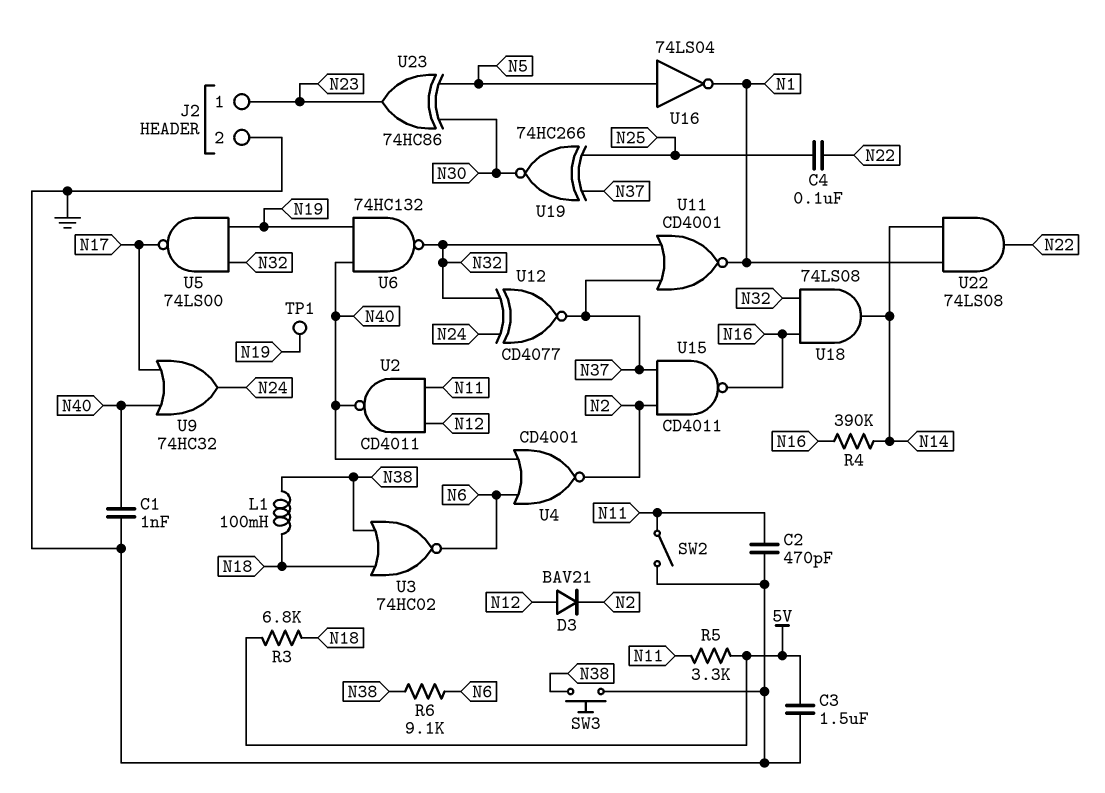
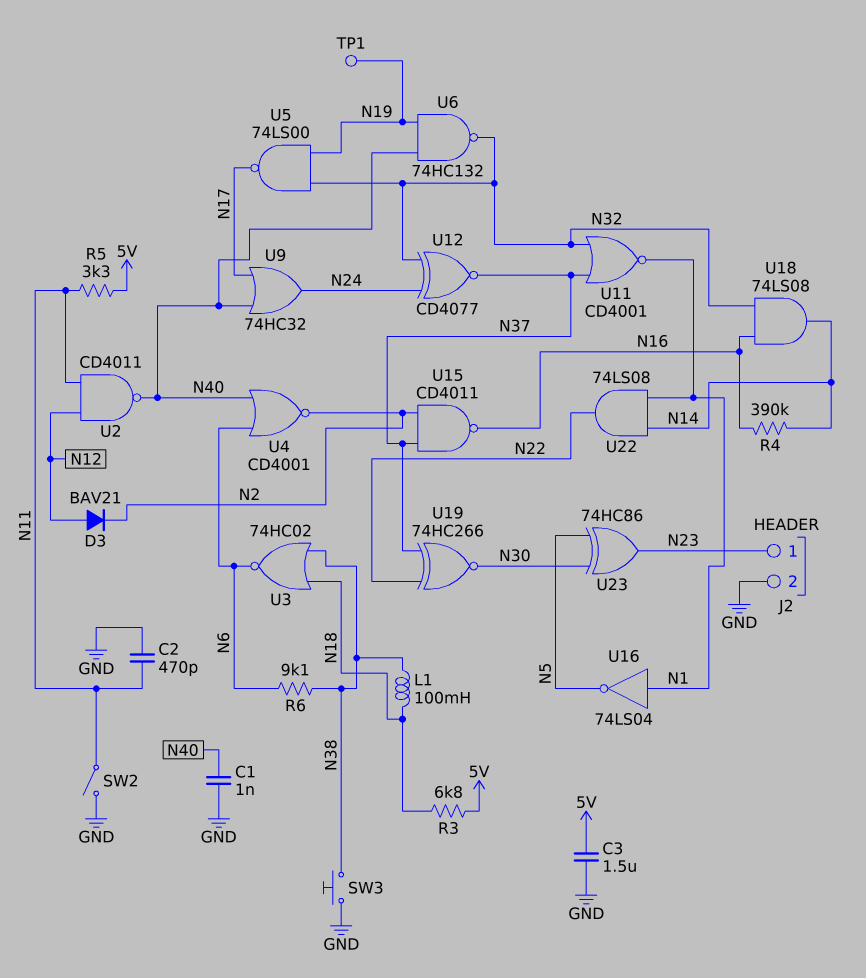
C4: 100nF (N22, N25) -> none
U16: NOT 74LS04 (in N5, out N1) -> NOT 74LS04 (in N1, out N5)
U19: XNOR 74HC266 (in N25, in N37, out N30) -> XNOR 74HC266 (in N22, in N37, out N30)

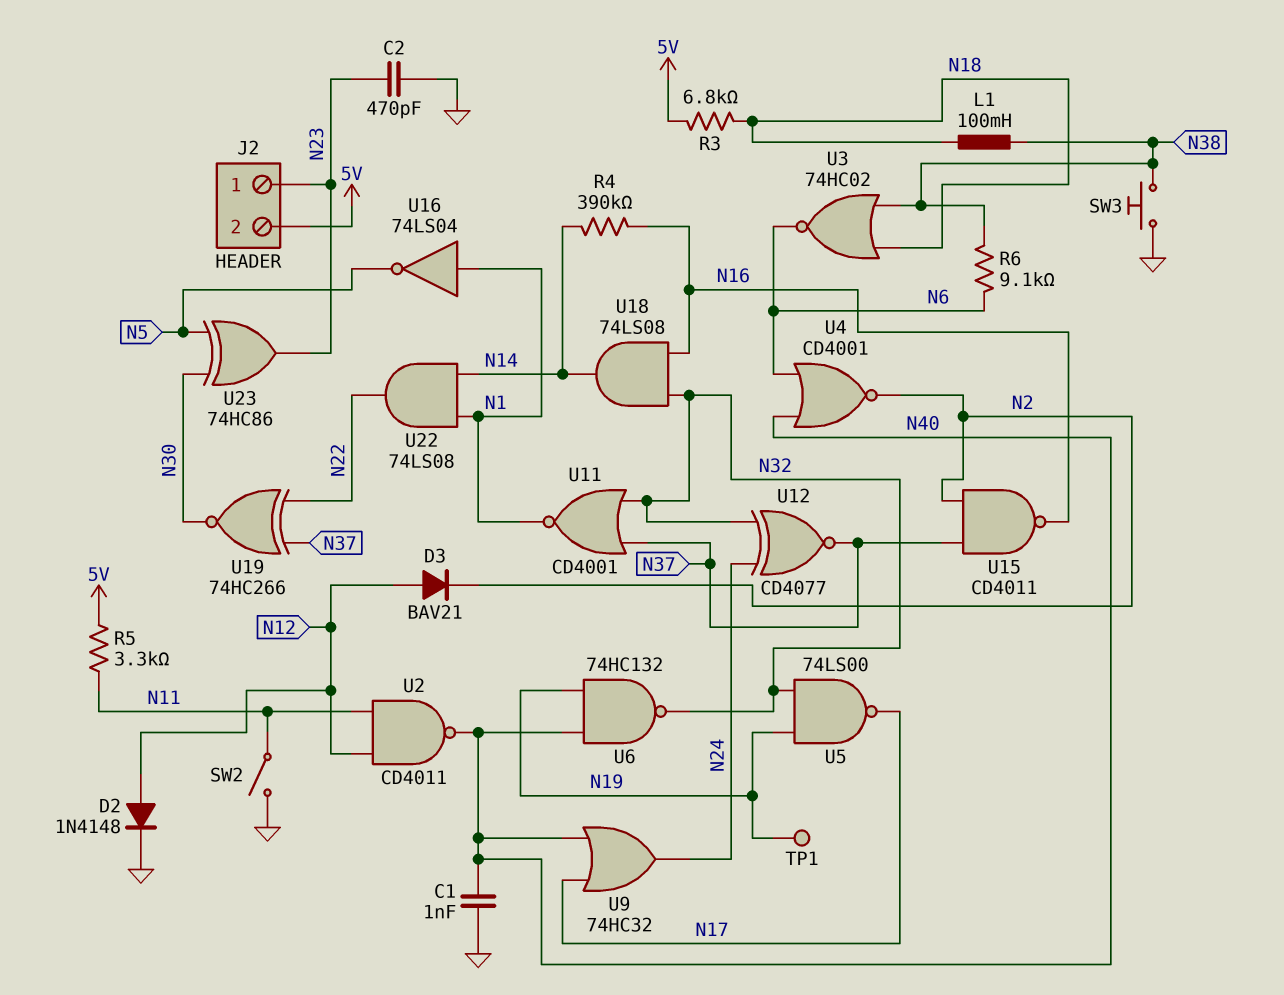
C2: 470pF (GND, N11) -> 470pF (GND, N23)
C3: 1.5uF (5V, GND) -> none
D2: none -> diode 1N4148 (A N12, K GND)
J2 pin 2: GND -> 5V

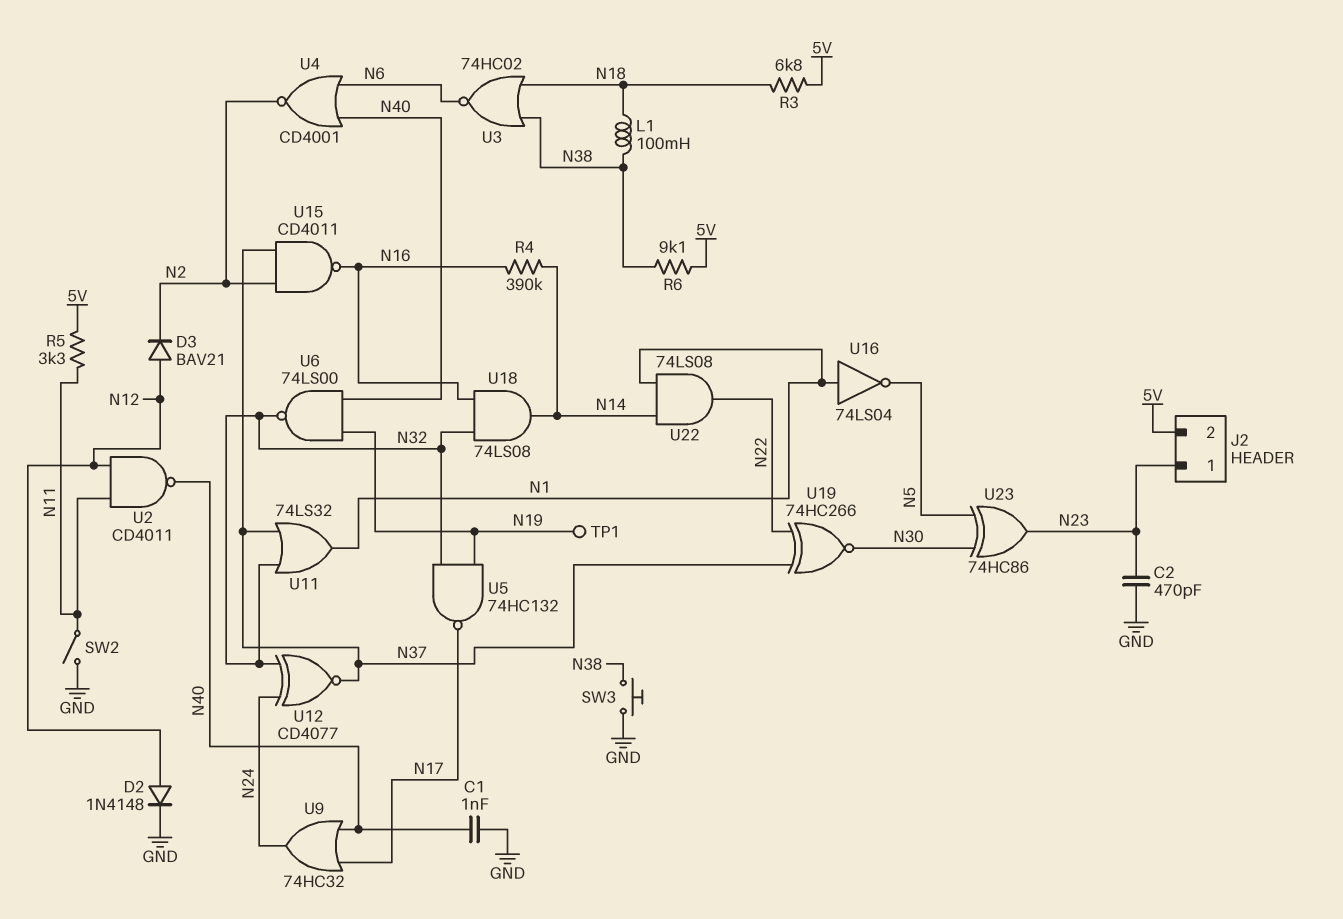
R6: 9.1k (N6, N38) -> 9.1k (5V, N38)
U5: NAND 74LS00 (in N19, in N32, out N17) -> NAND 74HC132 (in N19, in N32, out N17)
U6: NAND 74HC132 (in N19, in N40, out N32) -> NAND 74LS00 (in N19, in N40, out N32)
U11: NOR CD4001 (in N32, in N37, out N1) -> OR 74LS32 (in N32, in N37, out N1)

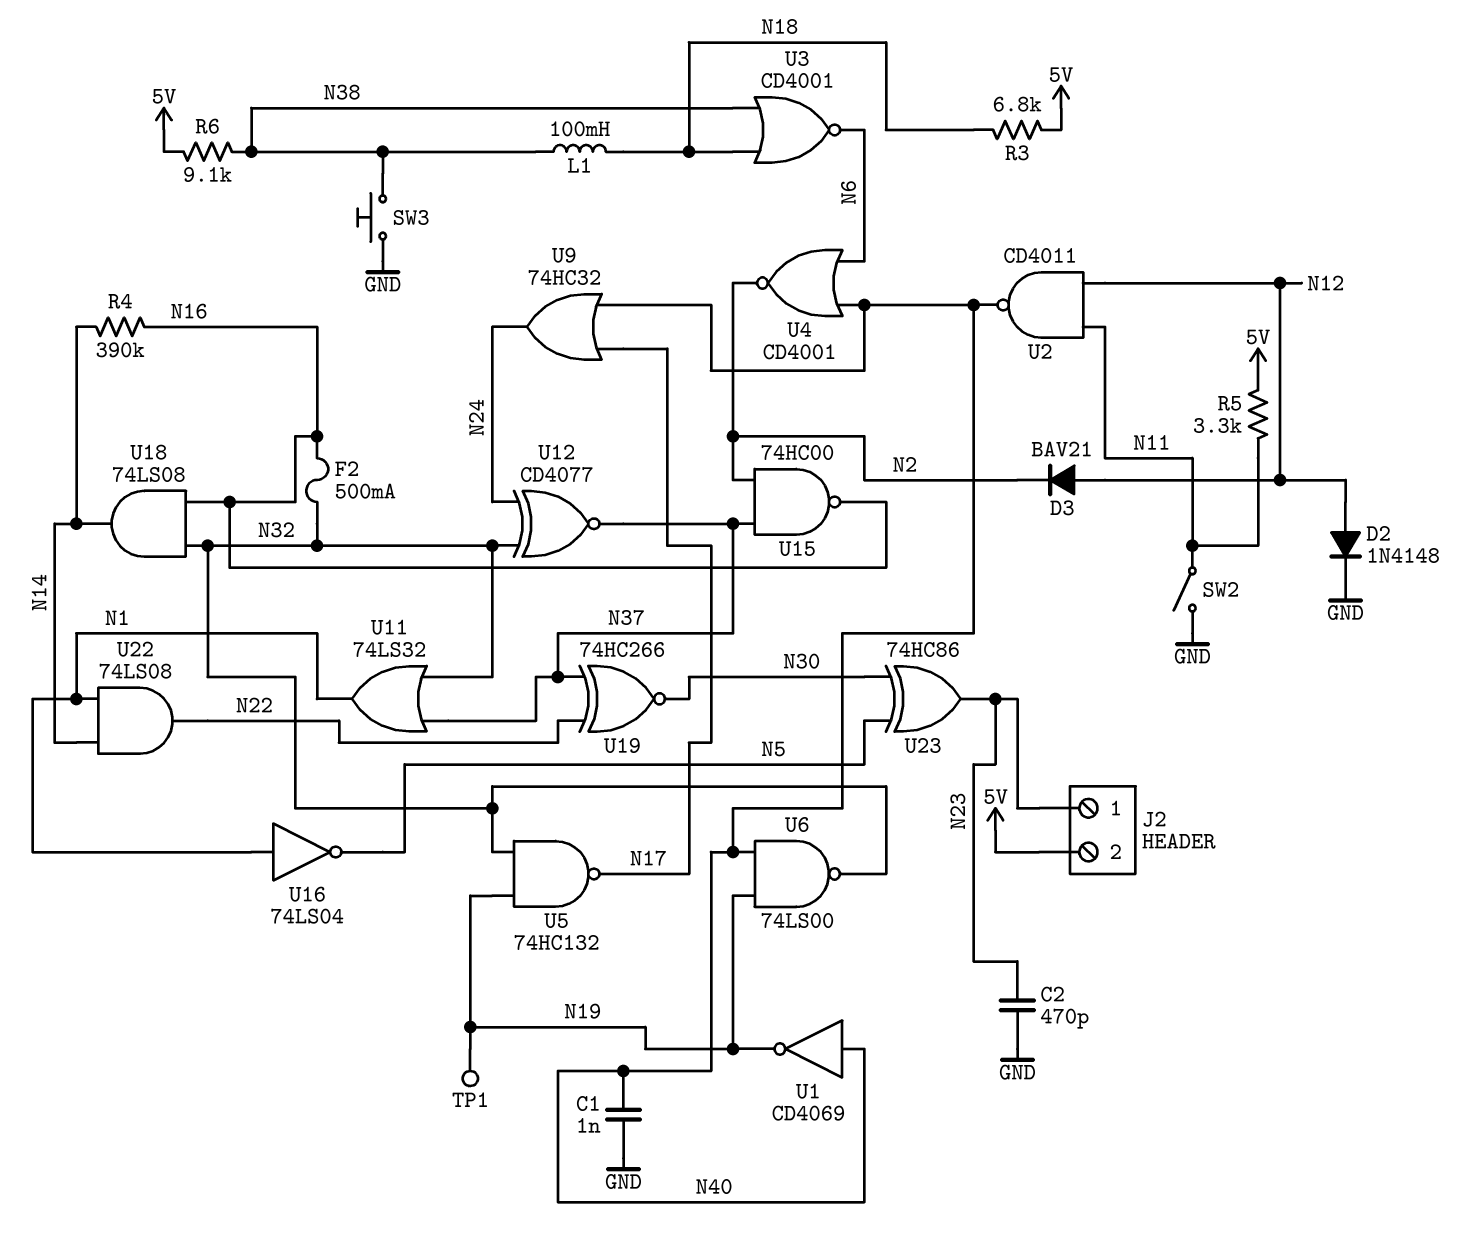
F2: none -> 500mA (N16, N32)
U1: none -> NOT CD4069 (in N40, out N19)
U3: NOR 74HC02 (in N18, in N38, out N6) -> NOR CD4001 (in N18, in N38, out N6)
U15: NAND CD4011 (in N2, in N37, out N16) -> NAND 74HC00 (in N2, in N37, out N16)

